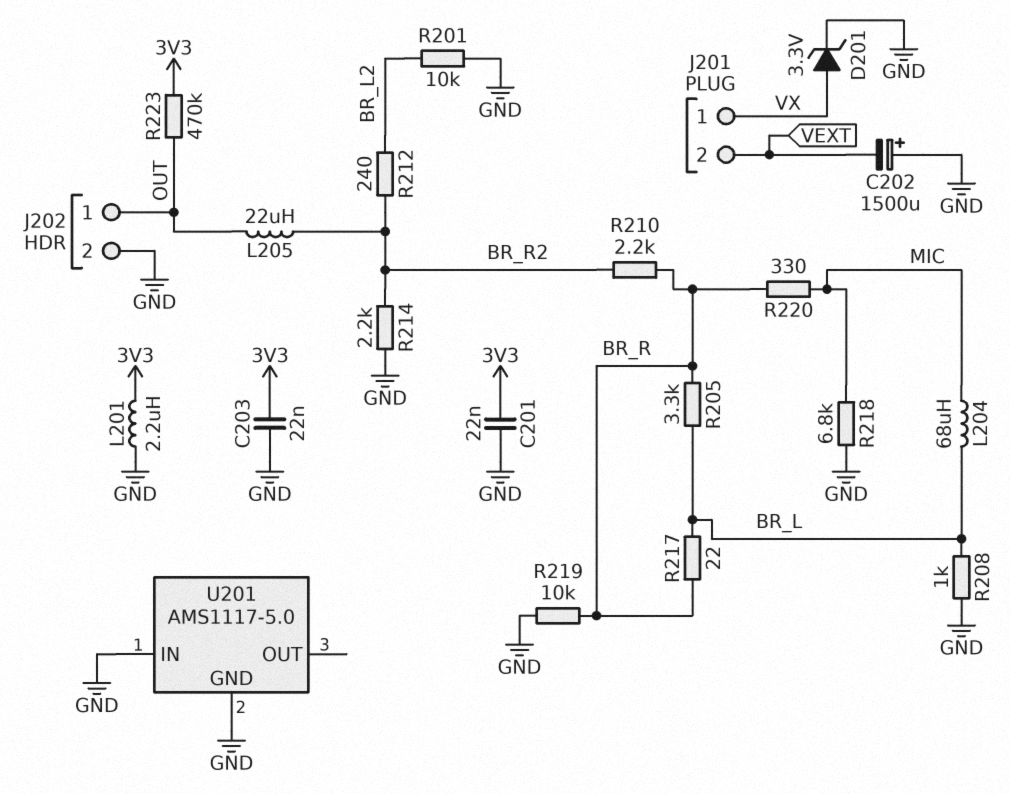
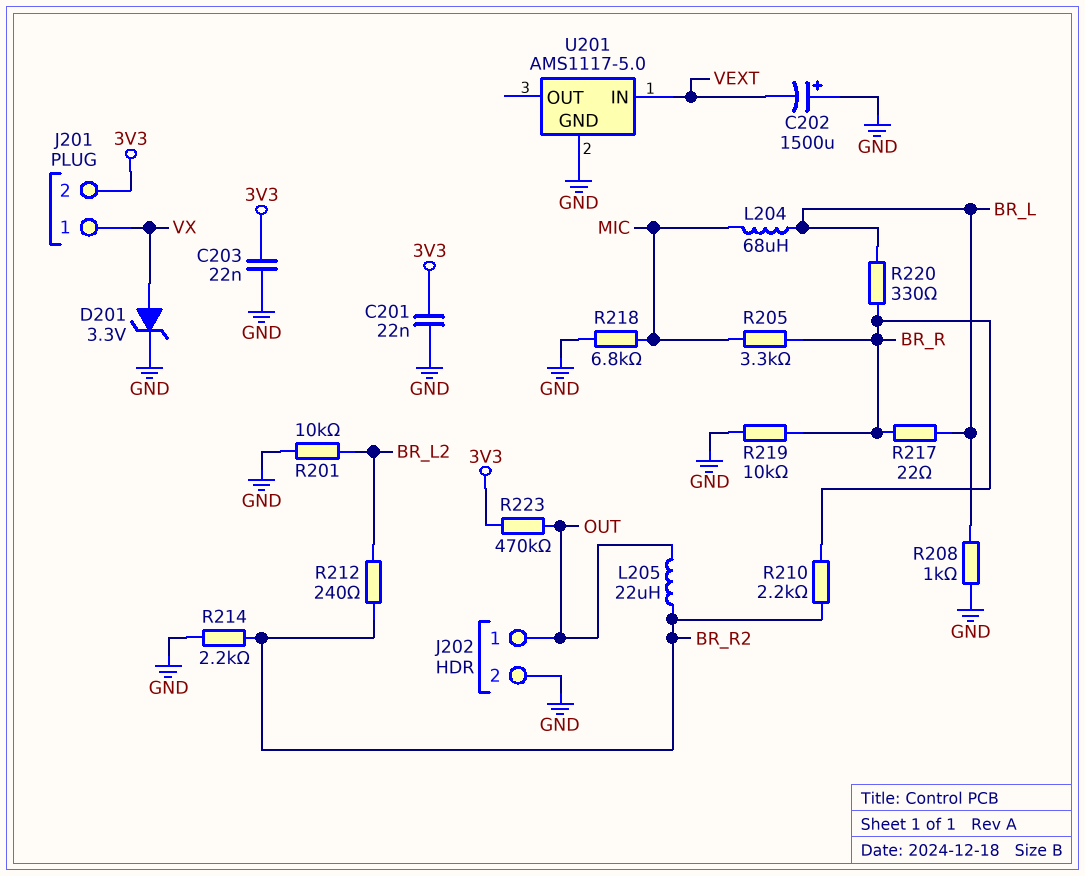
J201 pin 2: VEXT -> 3V3
L201: 2.2uH (3V3, GND) -> none
R205: 3.3k (BR_L, BR_R) -> 3.3k (BR_R, MIC)
R220: 330 (BR_R, MIC) -> 330 (BR_L, BR_R)
U201 pin IN: GND -> VEXT

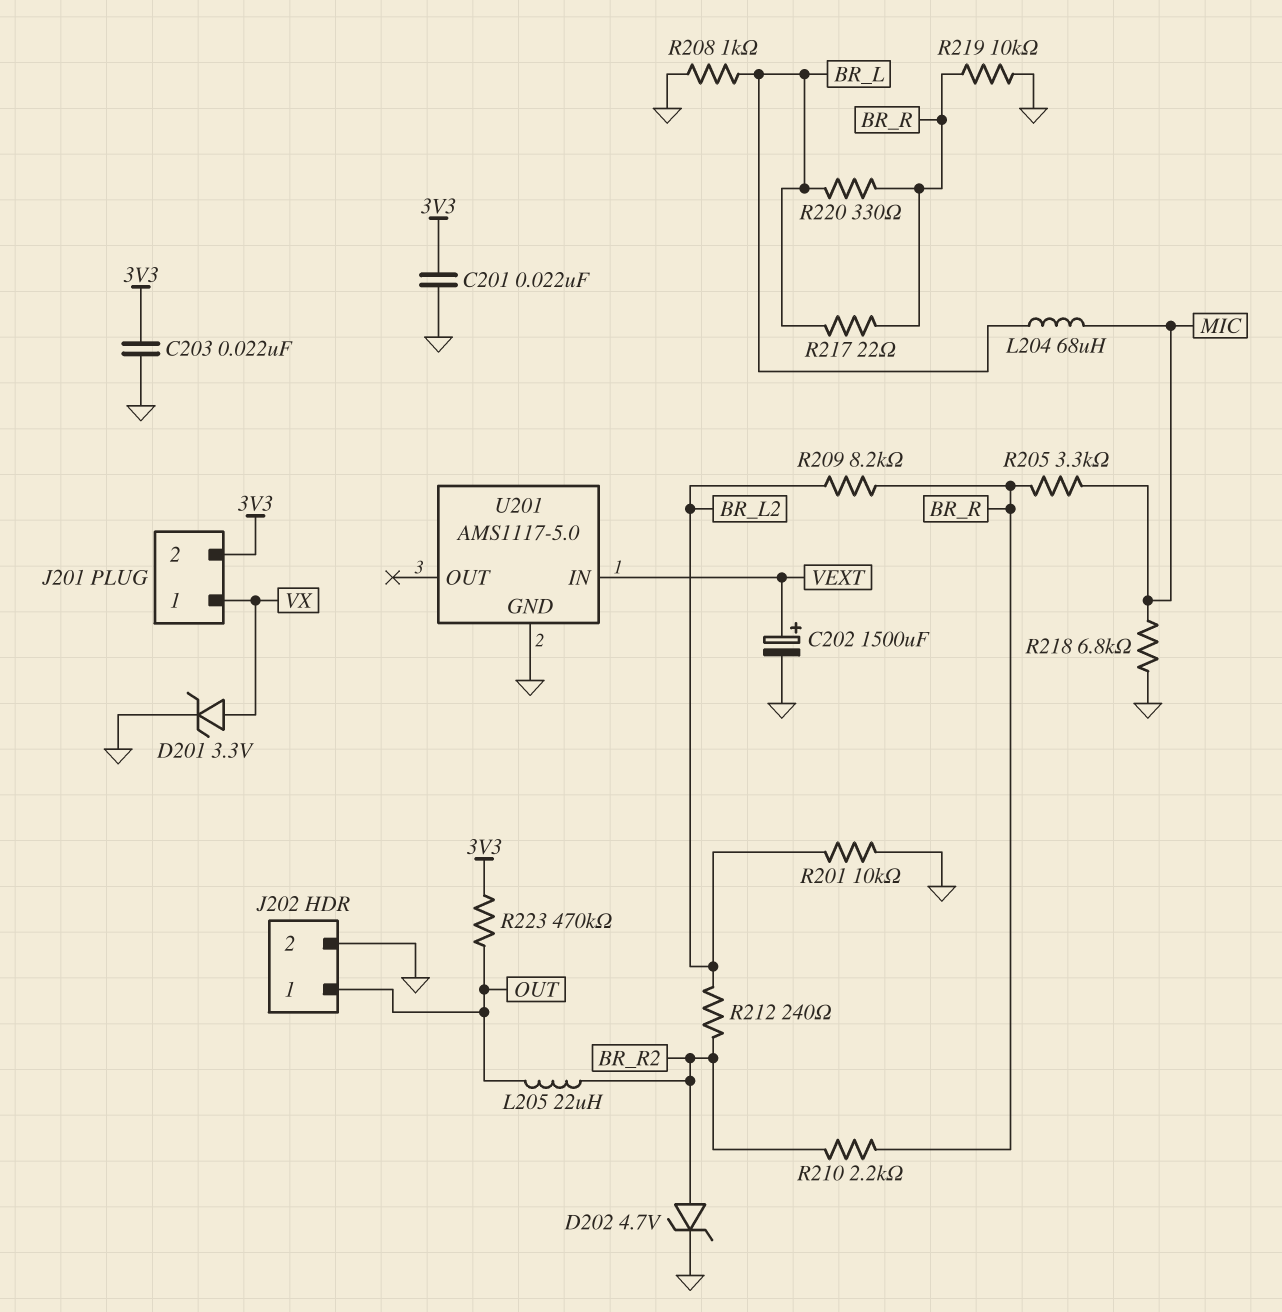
C202: 1500uF (plus GND, minus VEXT) -> 1500uF (plus VEXT, minus GND)
D202: none -> zener 4.7V (A BR_R2, K GND)
R209: none -> 8.2k (BR_L2, BR_R)
R214: 2.2k (BR_R2, GND) -> none

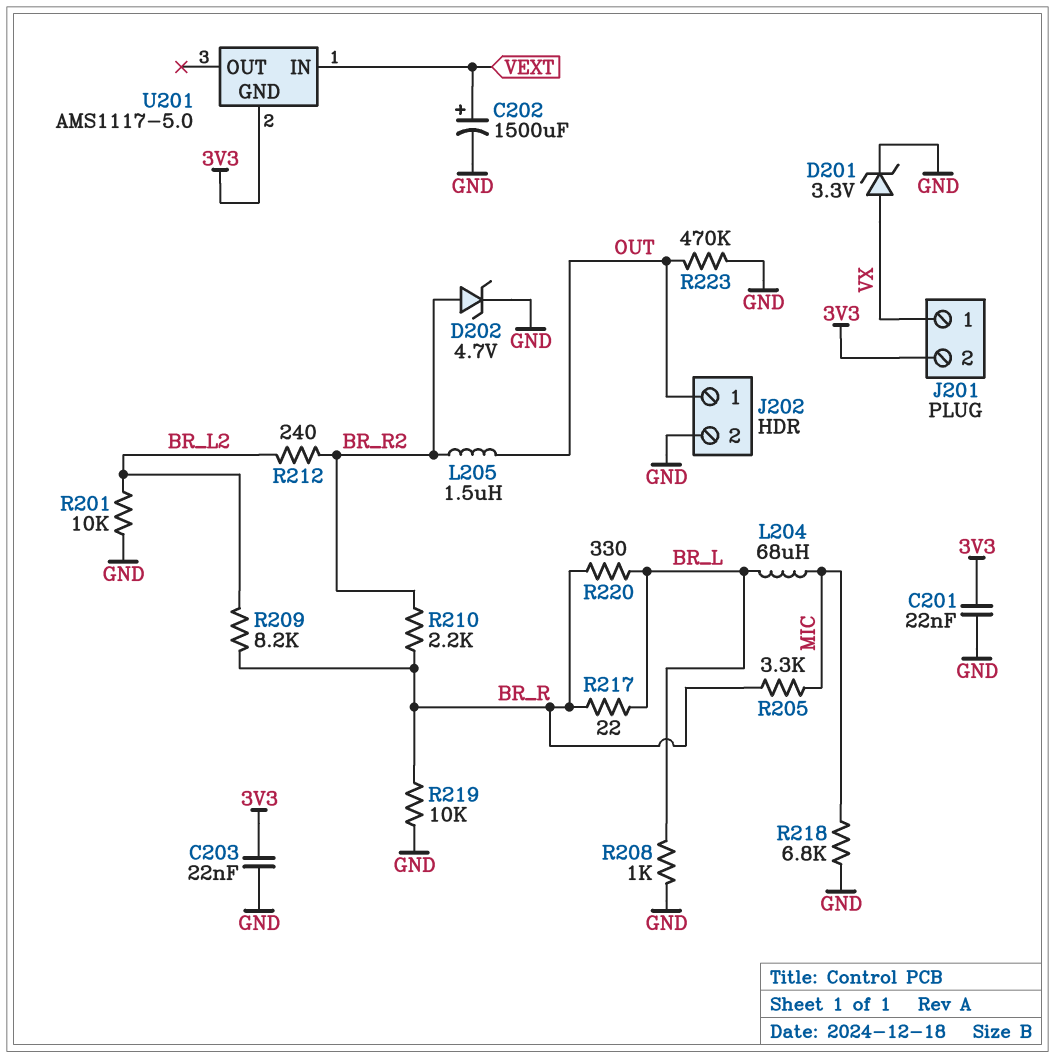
L205: 22uH (BR_R2, OUT) -> 1.5uH (BR_R2, OUT)
R223: 470k (3V3, OUT) -> 470k (GND, OUT)
U201 pin GND: GND -> 3V3

